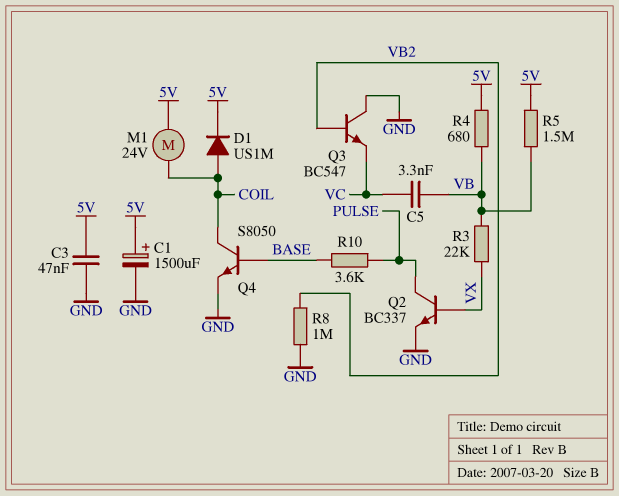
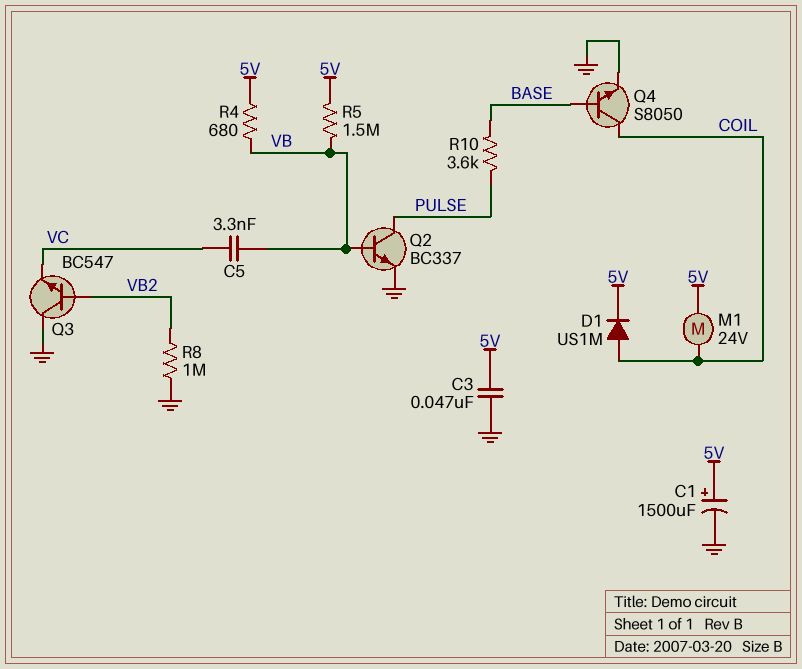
Q2: NPN BC337 (B VX, C PULSE, E GND) -> NPN BC337 (B VB, C PULSE, E GND)
R3: 22k (VB, VX) -> none

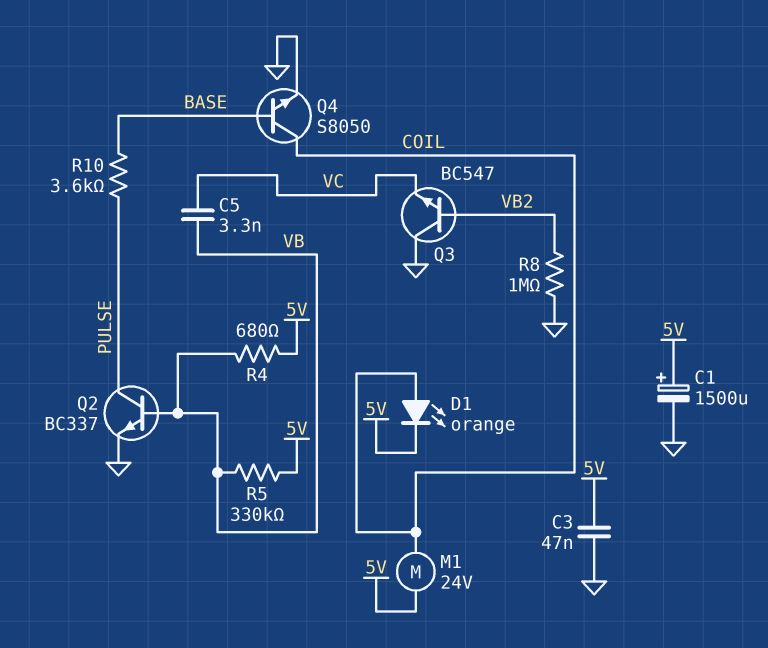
D1: diode US1M (A COIL, K 5V) -> LED orange (A COIL, K 5V)
R5: 1.5M (5V, VB) -> 330k (5V, VB)

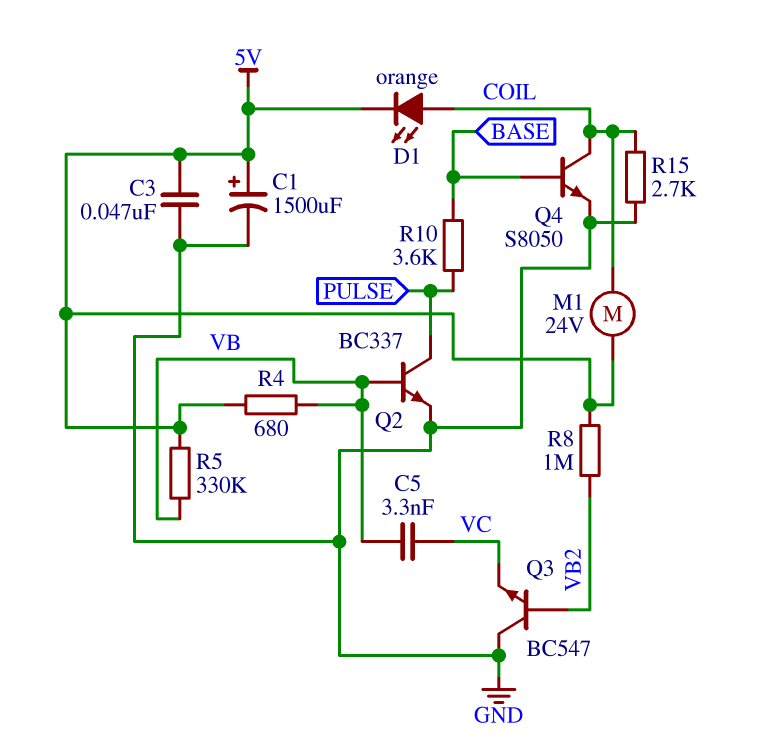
R8: 1M (GND, VB2) -> 1M (5V, VB2)
R15: none -> 2.7k (COIL, GND)

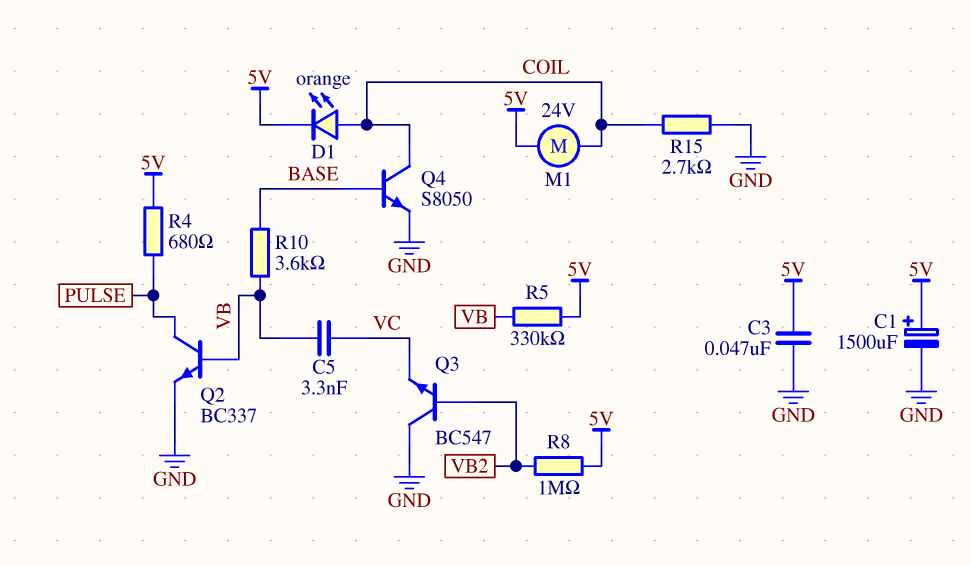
R4: 680 (5V, VB) -> 680 (5V, PULSE)
R10: 3.6k (BASE, PULSE) -> 3.6k (BASE, VB)

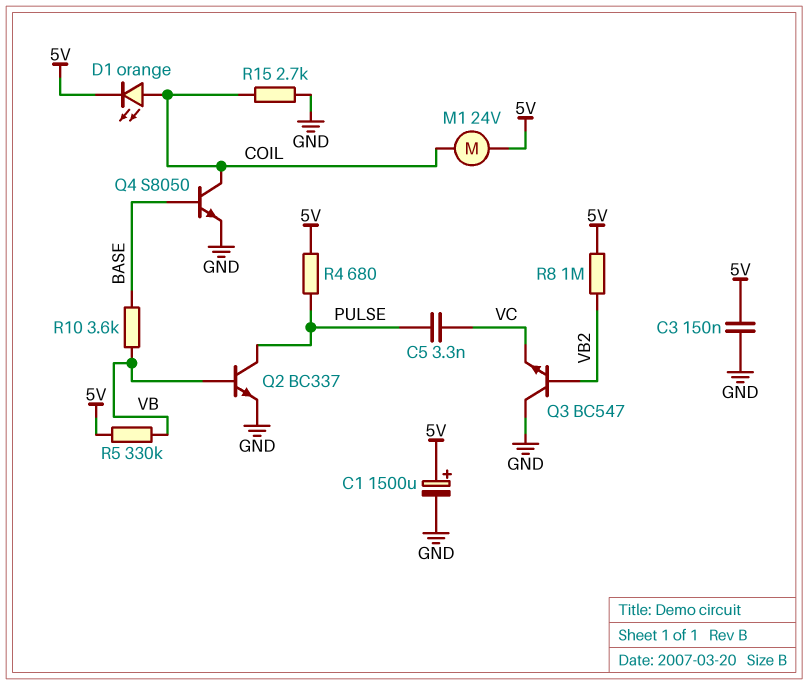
C3: 47nF (5V, GND) -> 150nF (5V, GND)
C5: 3.3nF (VB, VC) -> 3.3nF (PULSE, VC)

